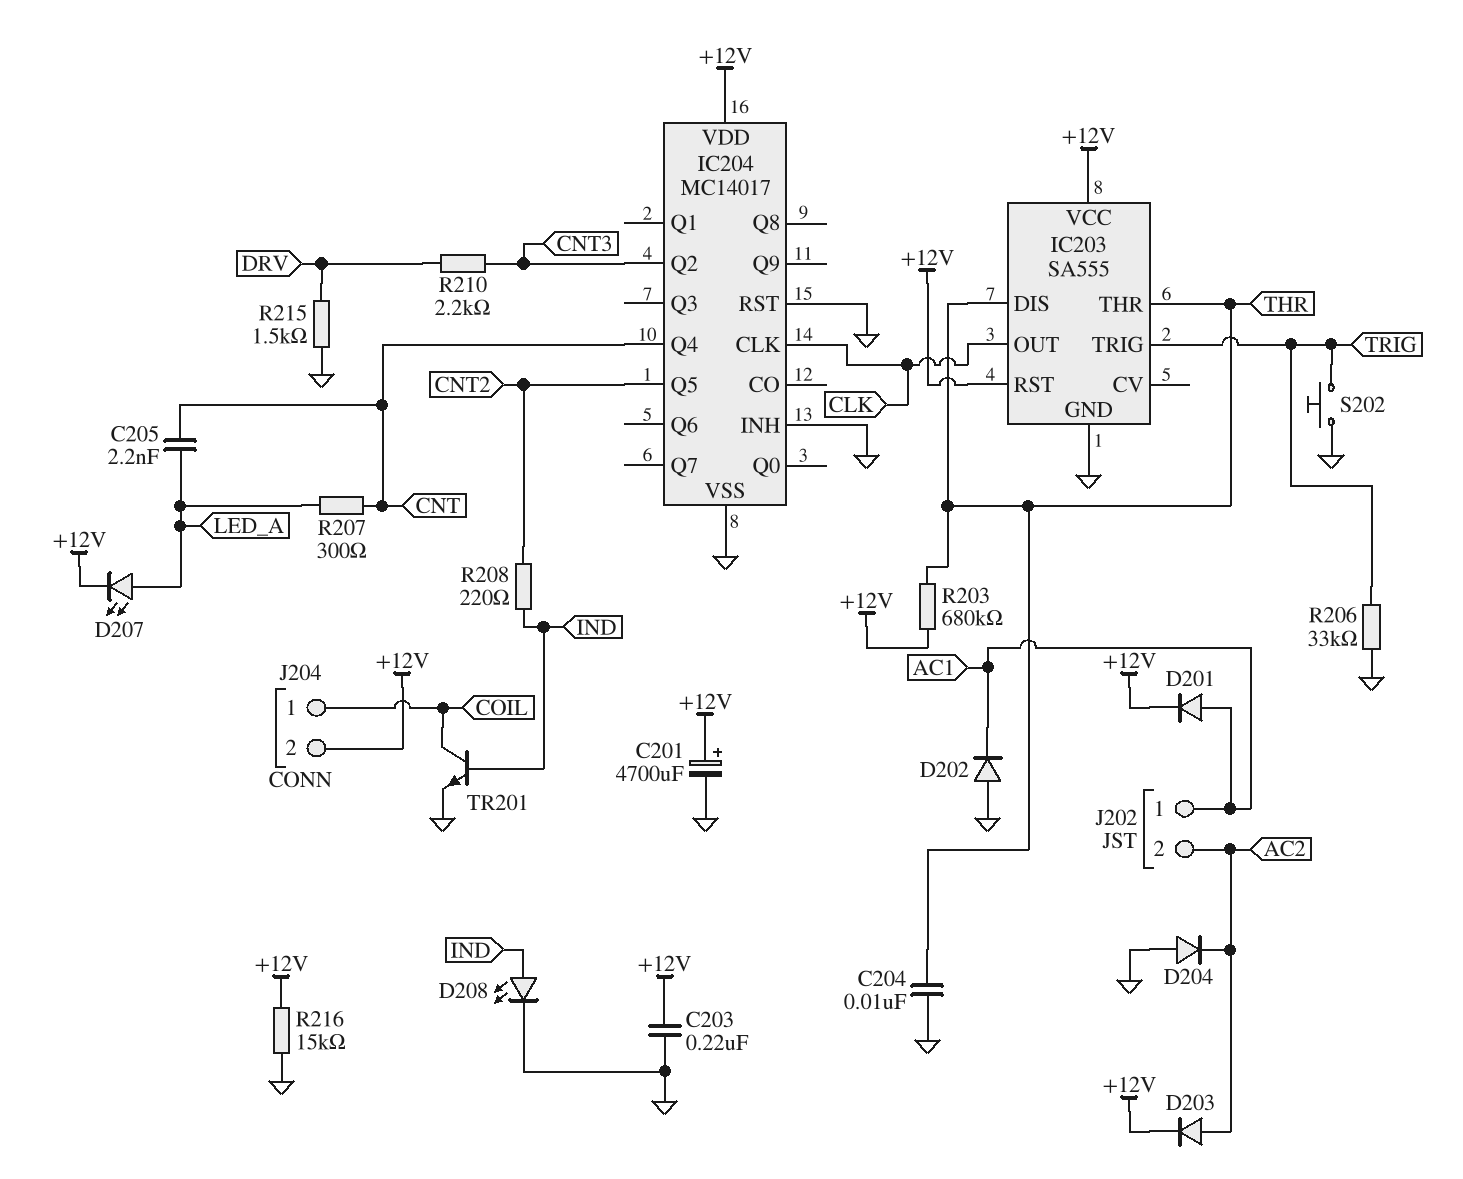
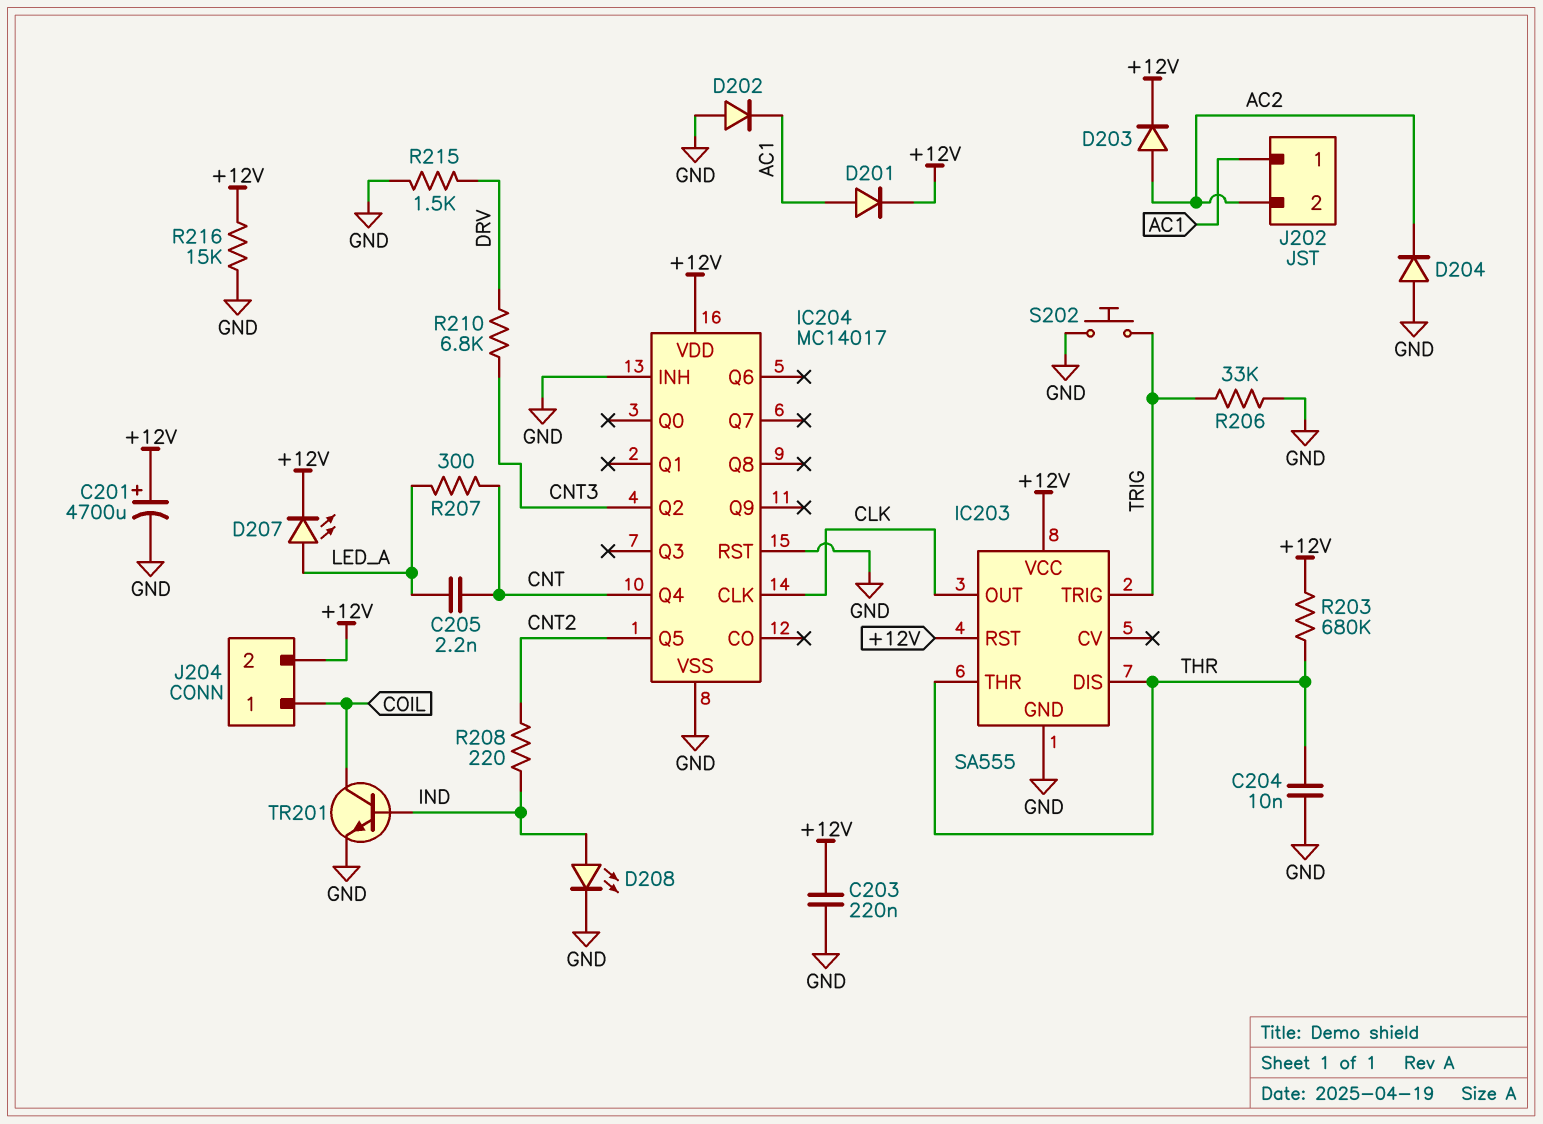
R210: 2.2k (CNT3, DRV) -> 6.8k (CNT3, DRV)

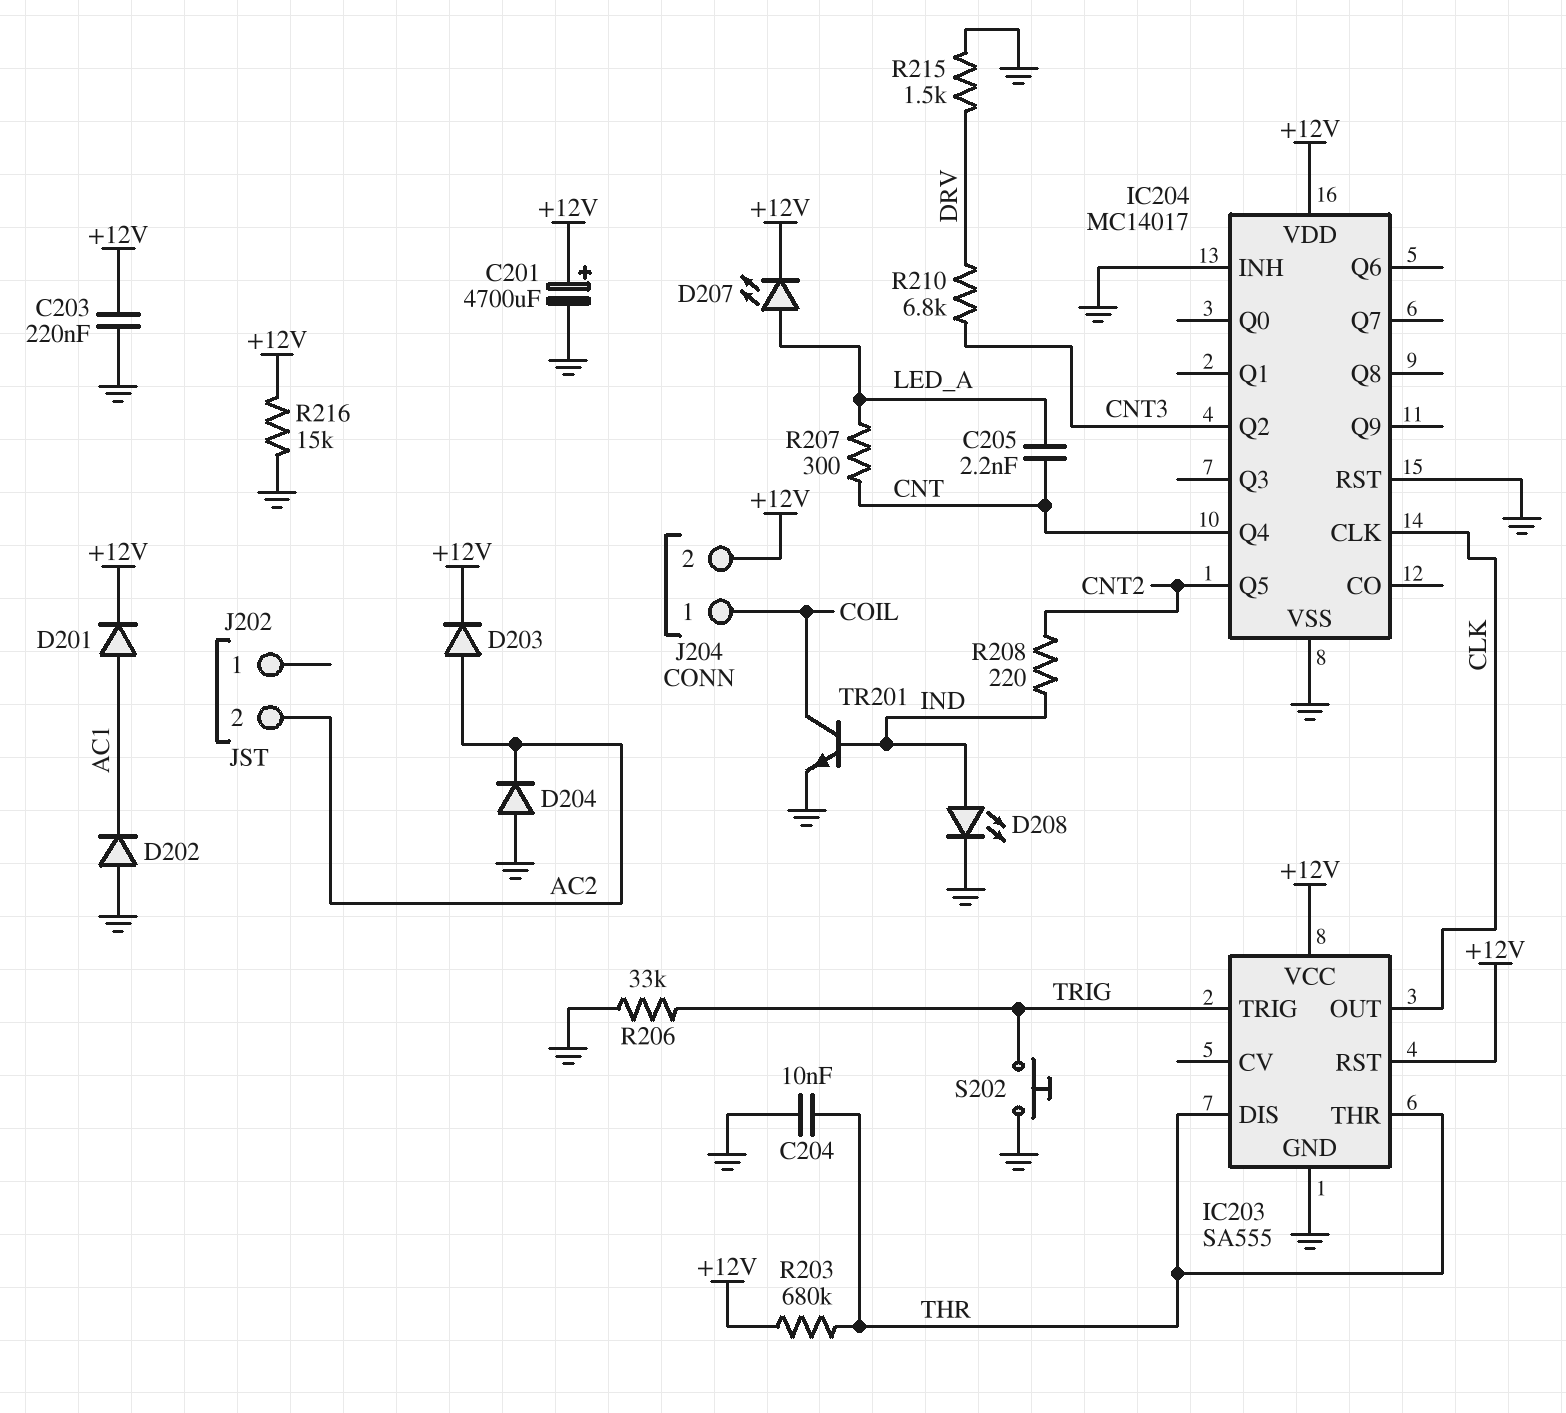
J202 pin 1: AC1 -> none

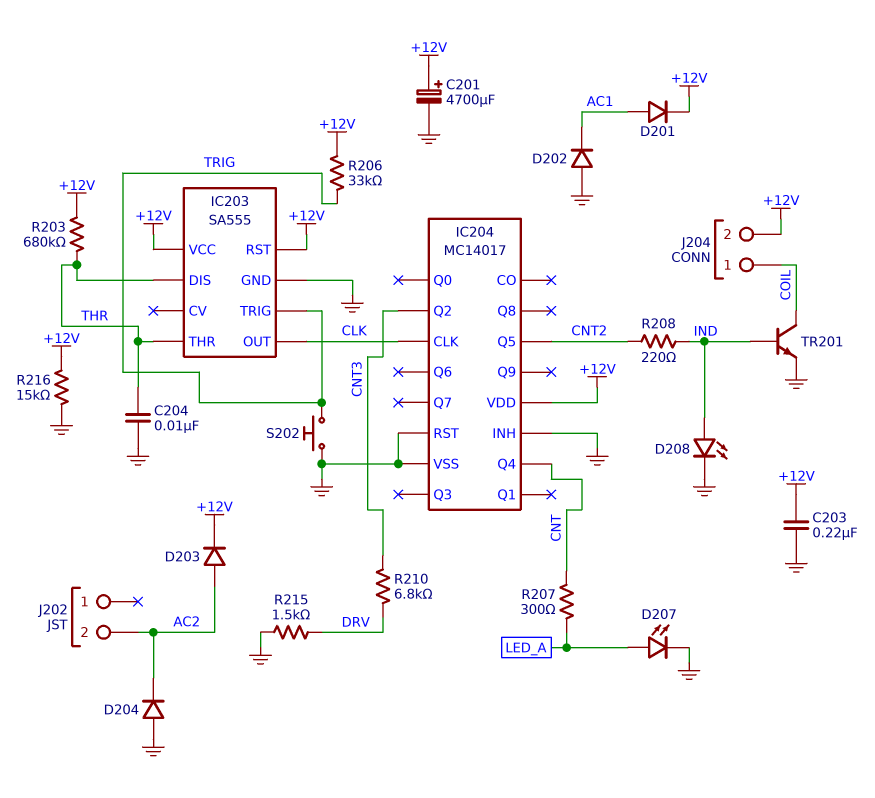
C205: 2.2nF (CNT, LED_A) -> none
D207: LED (A LED_A, K +12V) -> LED (A LED_A, K GND)
R206: 33k (GND, TRIG) -> 33k (+12V, TRIG)

